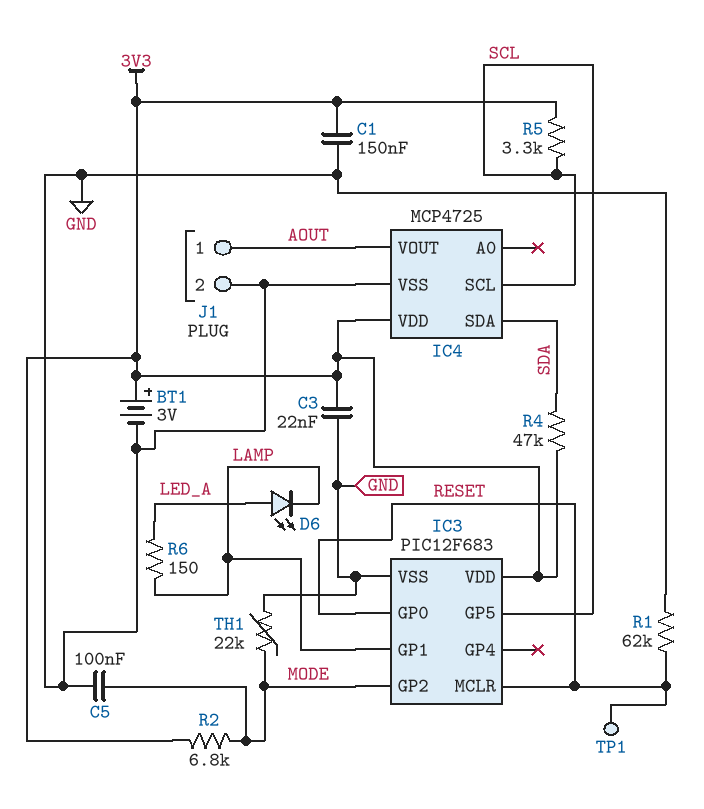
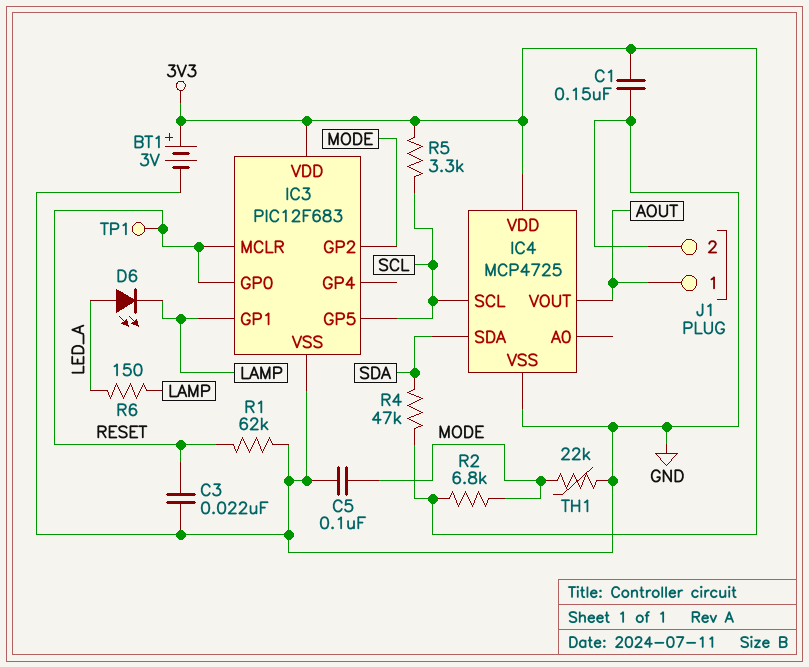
C3: 22nF (3V3, GND) -> 22nF (GND, RESET)

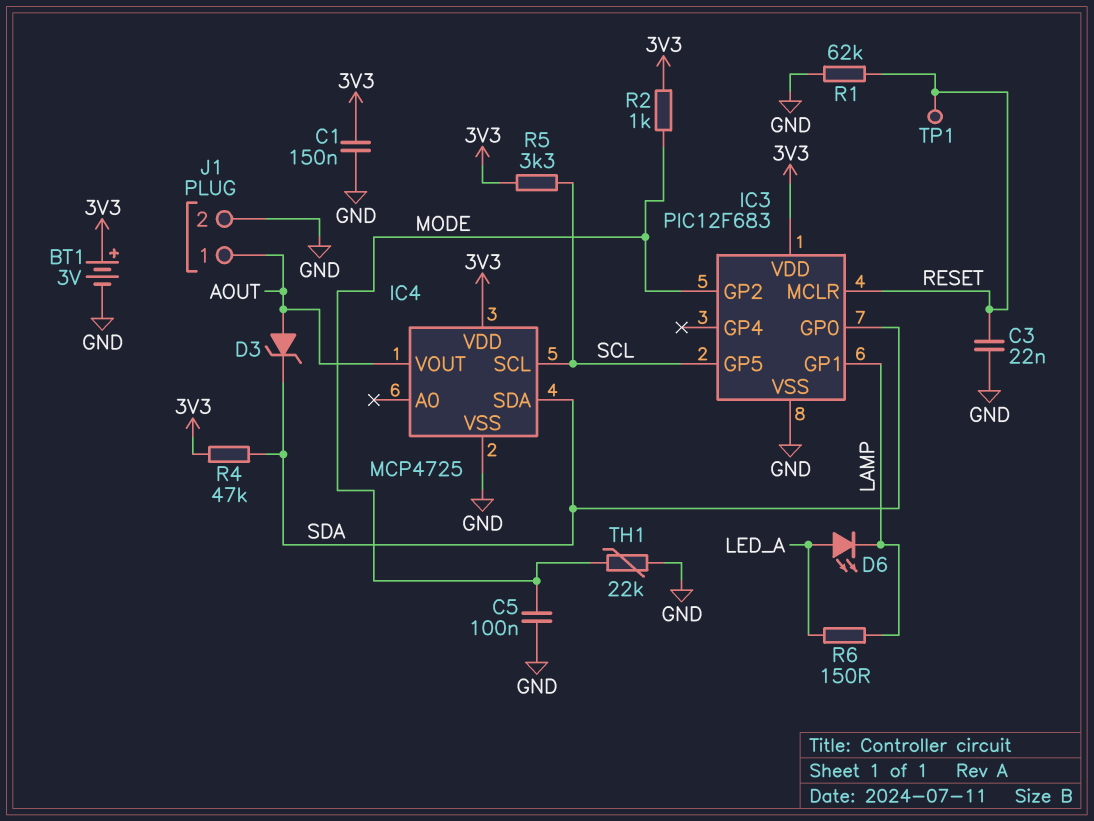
D3: none -> zener (A AOUT, K SDA)
IC3 pin GP0: RESET -> SDA
R2: 6.8k (3V3, MODE) -> 1k (3V3, MODE)

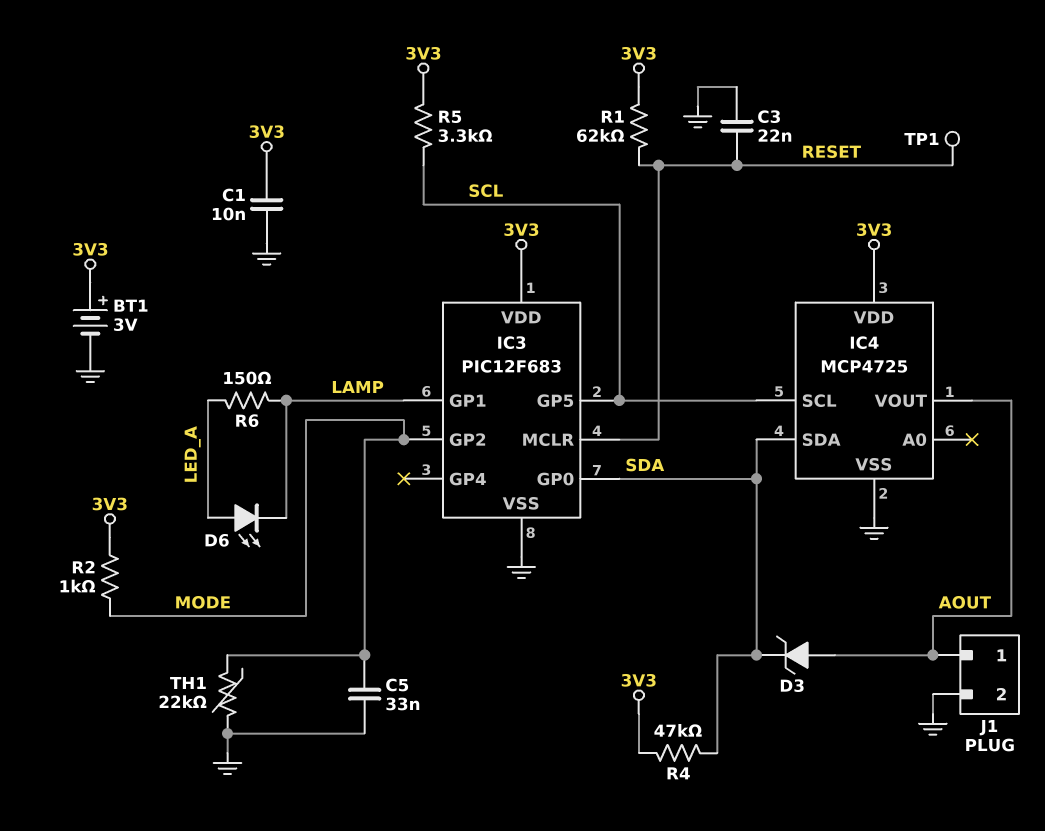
C1: 150nF (3V3, GND) -> 10nF (3V3, GND)
C5: 100nF (GND, MODE) -> 33nF (GND, MODE)
R1: 62k (GND, RESET) -> 62k (3V3, RESET)

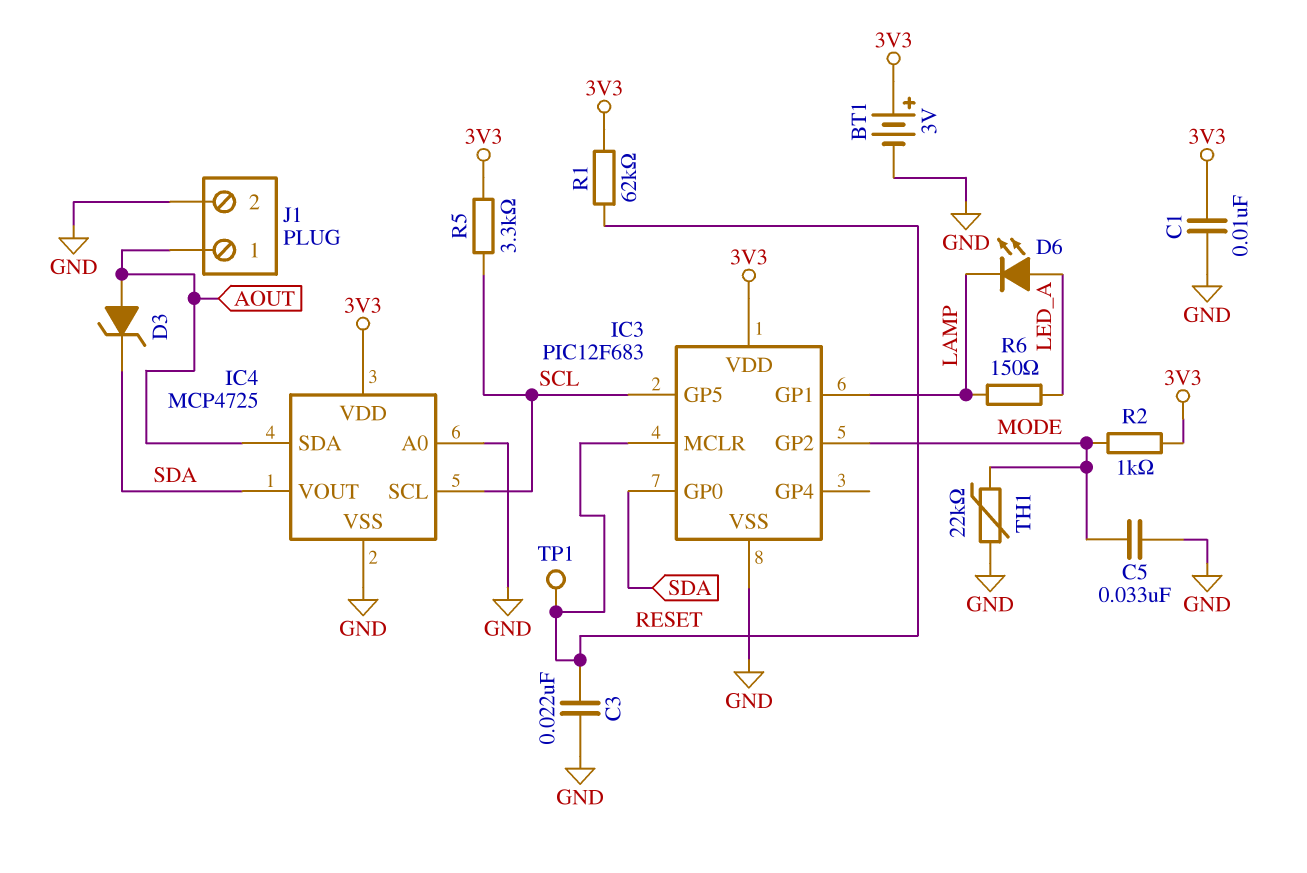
IC4 pin A0: none -> GND
IC4 pin SDA: SDA -> AOUT
IC4 pin VOUT: AOUT -> SDA
R4: 47k (3V3, SDA) -> none

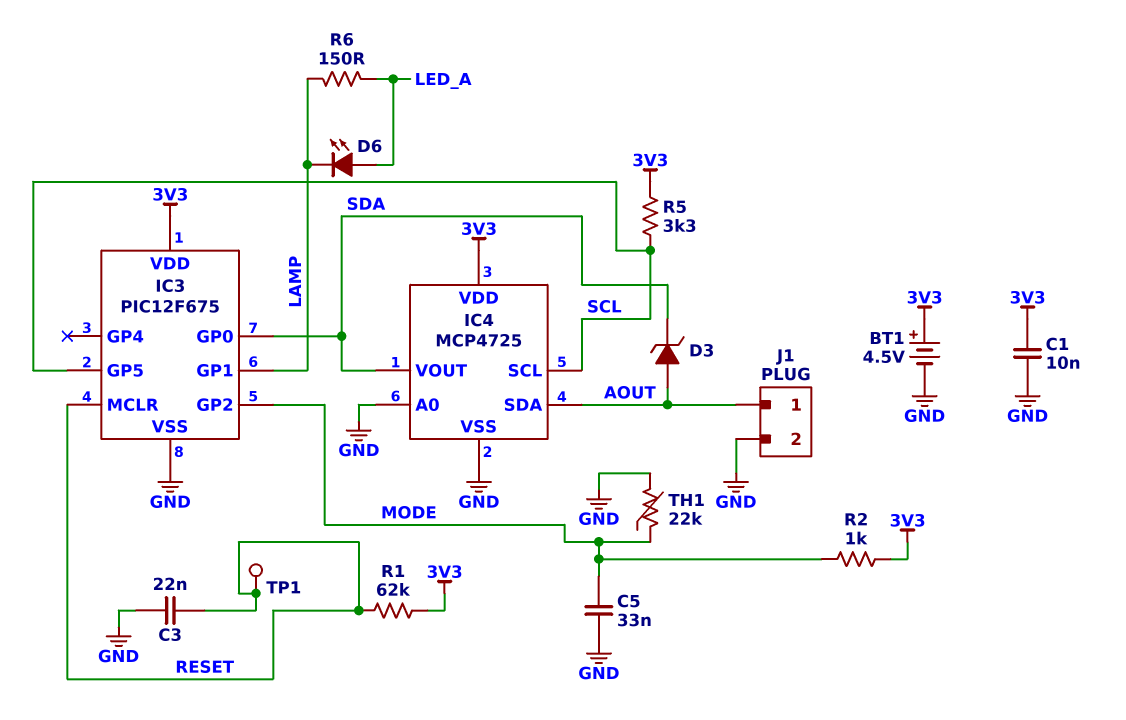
BT1: 3V (plus 3V3, minus GND) -> 4.5V (plus 3V3, minus GND)
IC3: PIC12F683 -> PIC12F675

